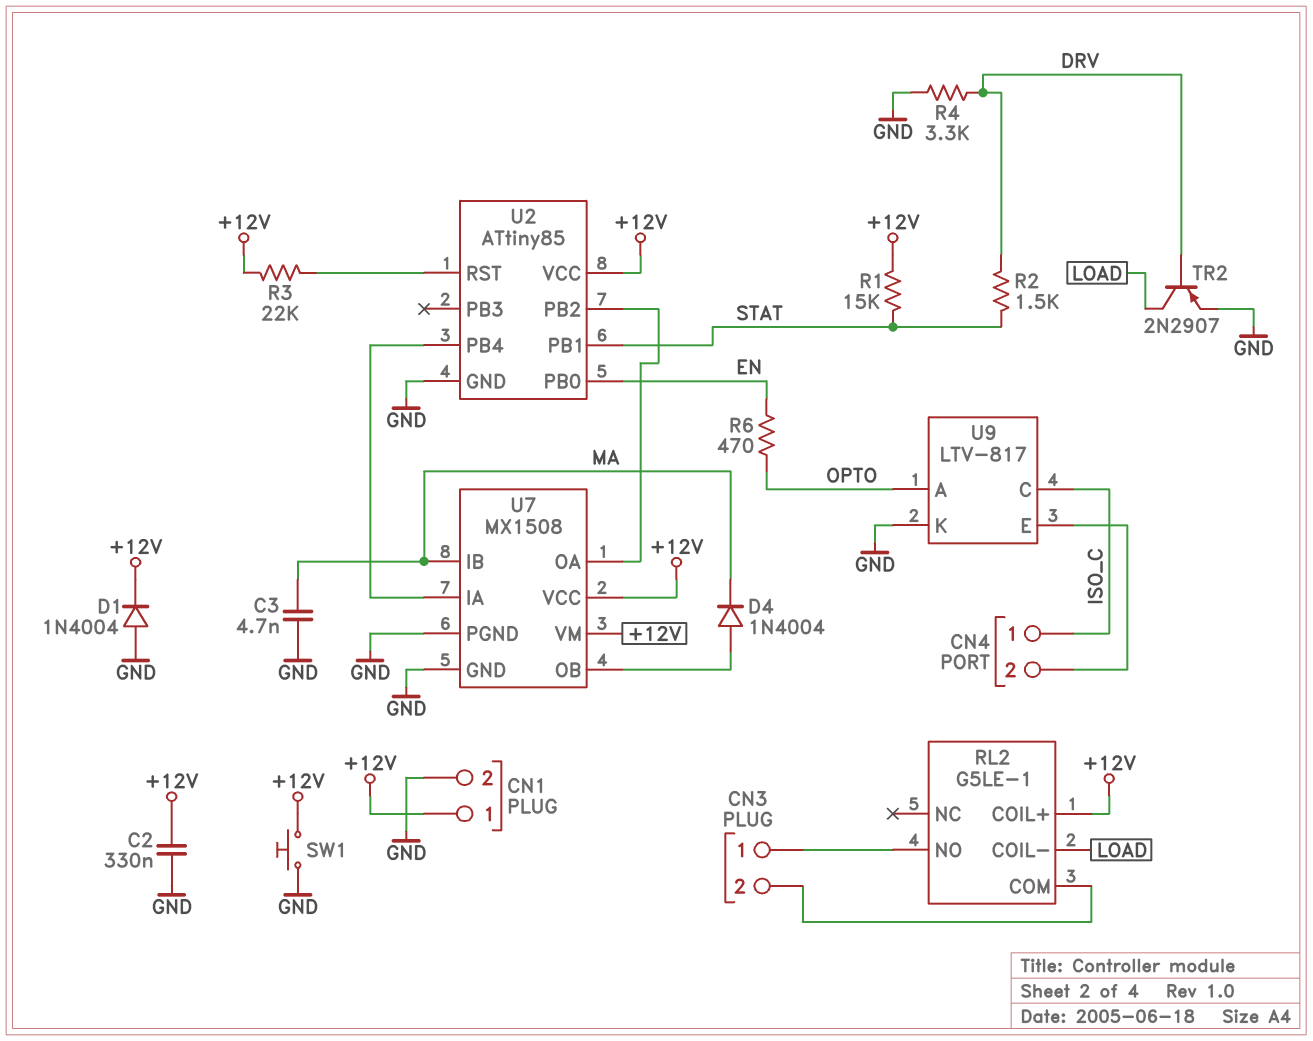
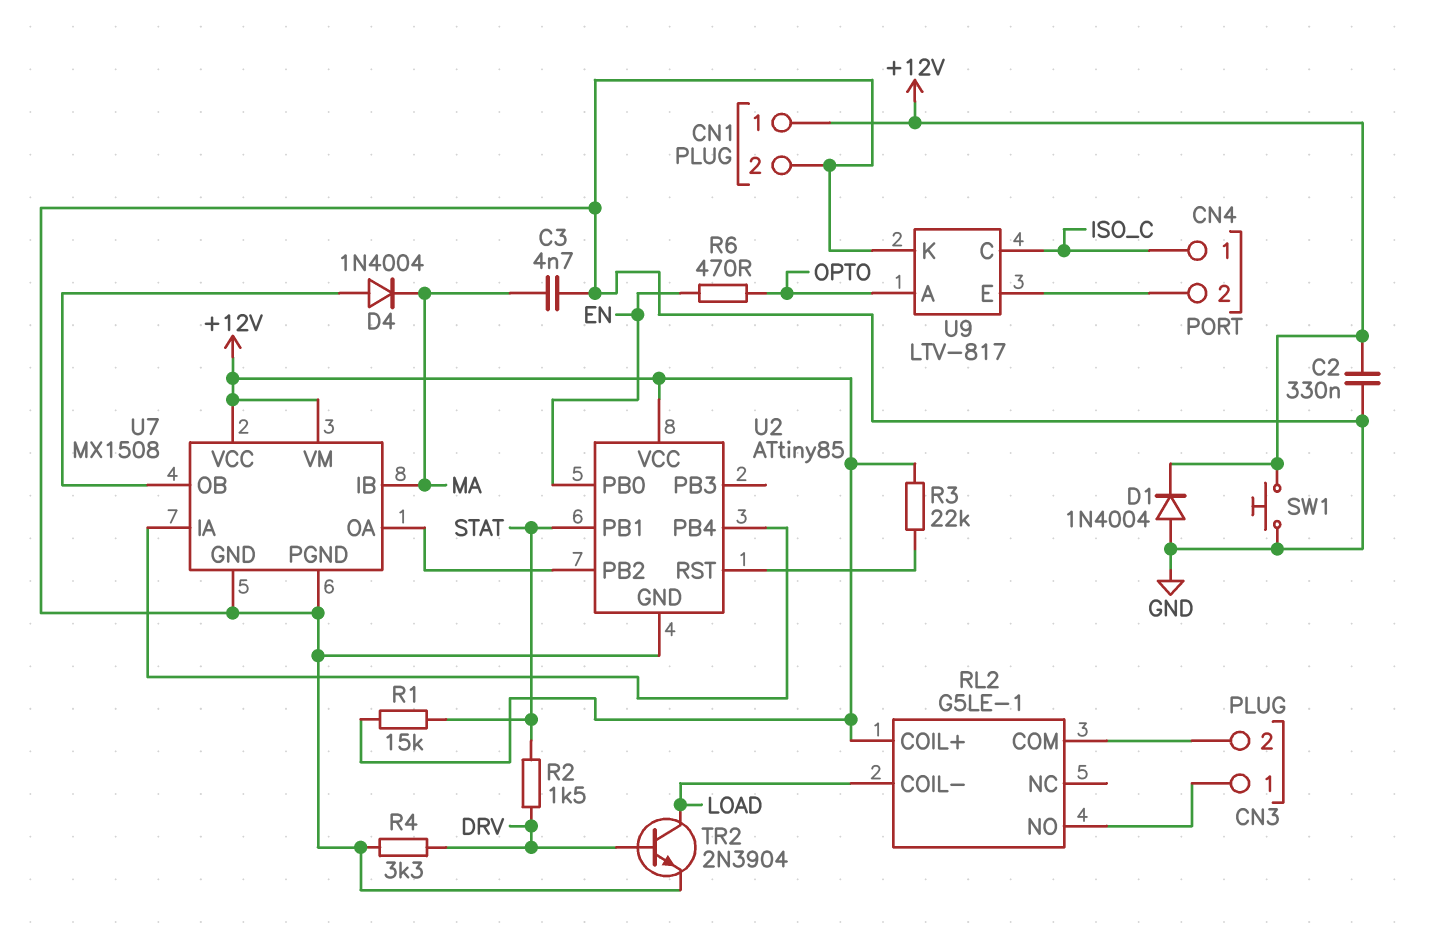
TR2: PNP 2N2907 (B DRV, C LOAD, E GND) -> NPN 2N3904 (B DRV, C LOAD, E GND)

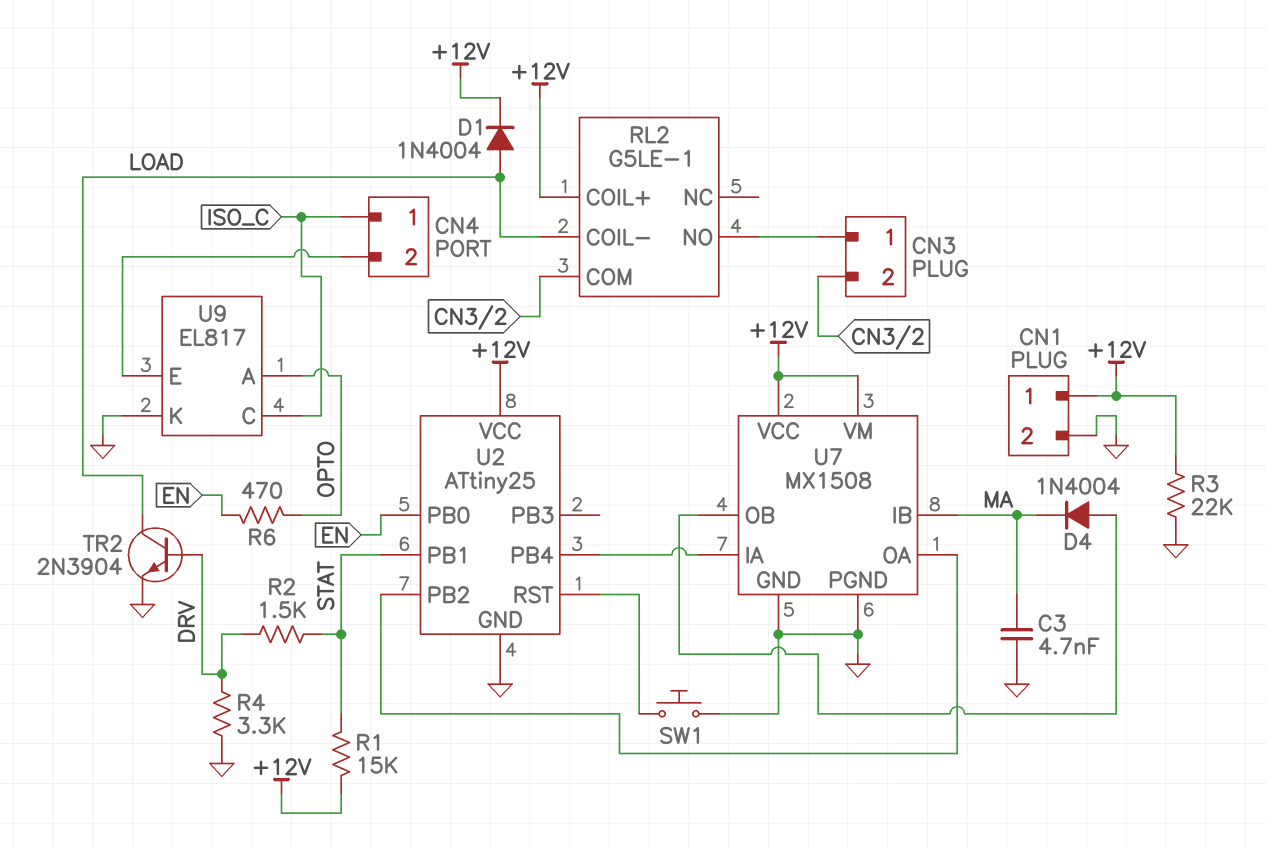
C2: 330nF (+12V, GND) -> none
D1: diode 1N4004 (A GND, K +12V) -> diode 1N4004 (A LOAD, K +12V)
R3: 22k (+12V, U2/RST) -> 22k (+12V, GND)
SW1: button (+12V, GND) -> button (GND, U2/RST)
U2: ATtiny85 -> ATtiny25
U9: LTV-817 -> EL817

